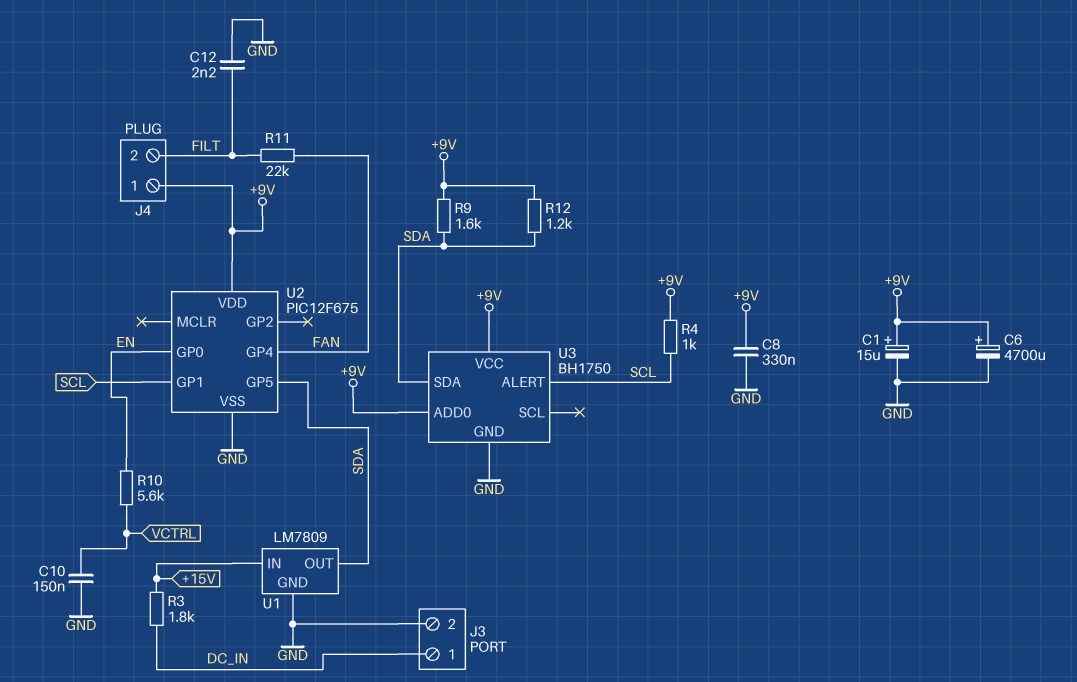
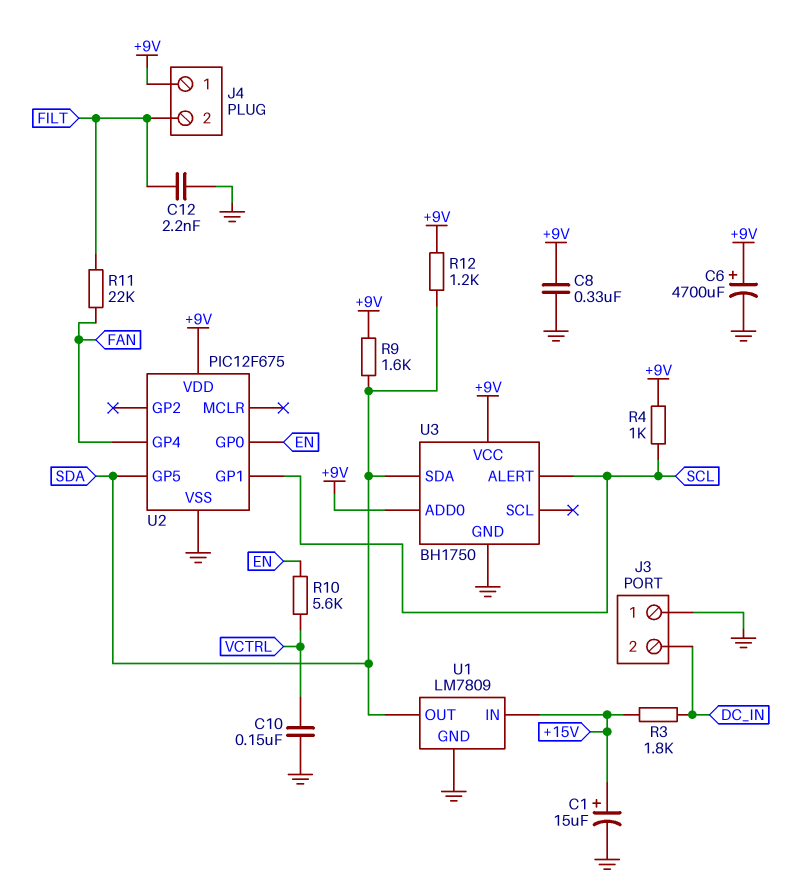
C1: 15uF (plus +9V, minus GND) -> 15uF (plus +15V, minus GND)
J3 pin 1: DC_IN -> GND
J3 pin 2: GND -> DC_IN

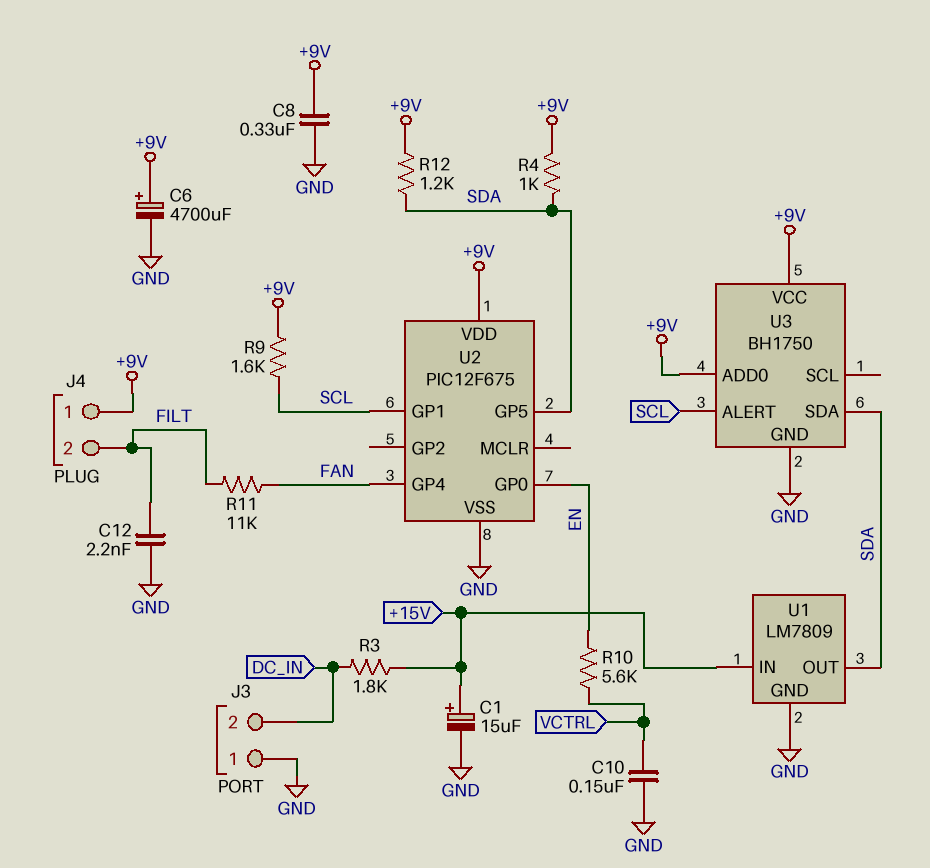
R4: 1k (+9V, SCL) -> 1k (+9V, SDA)
R9: 1.6k (+9V, SDA) -> 1.6k (+9V, SCL)
R11: 22k (FAN, FILT) -> 11k (FAN, FILT)

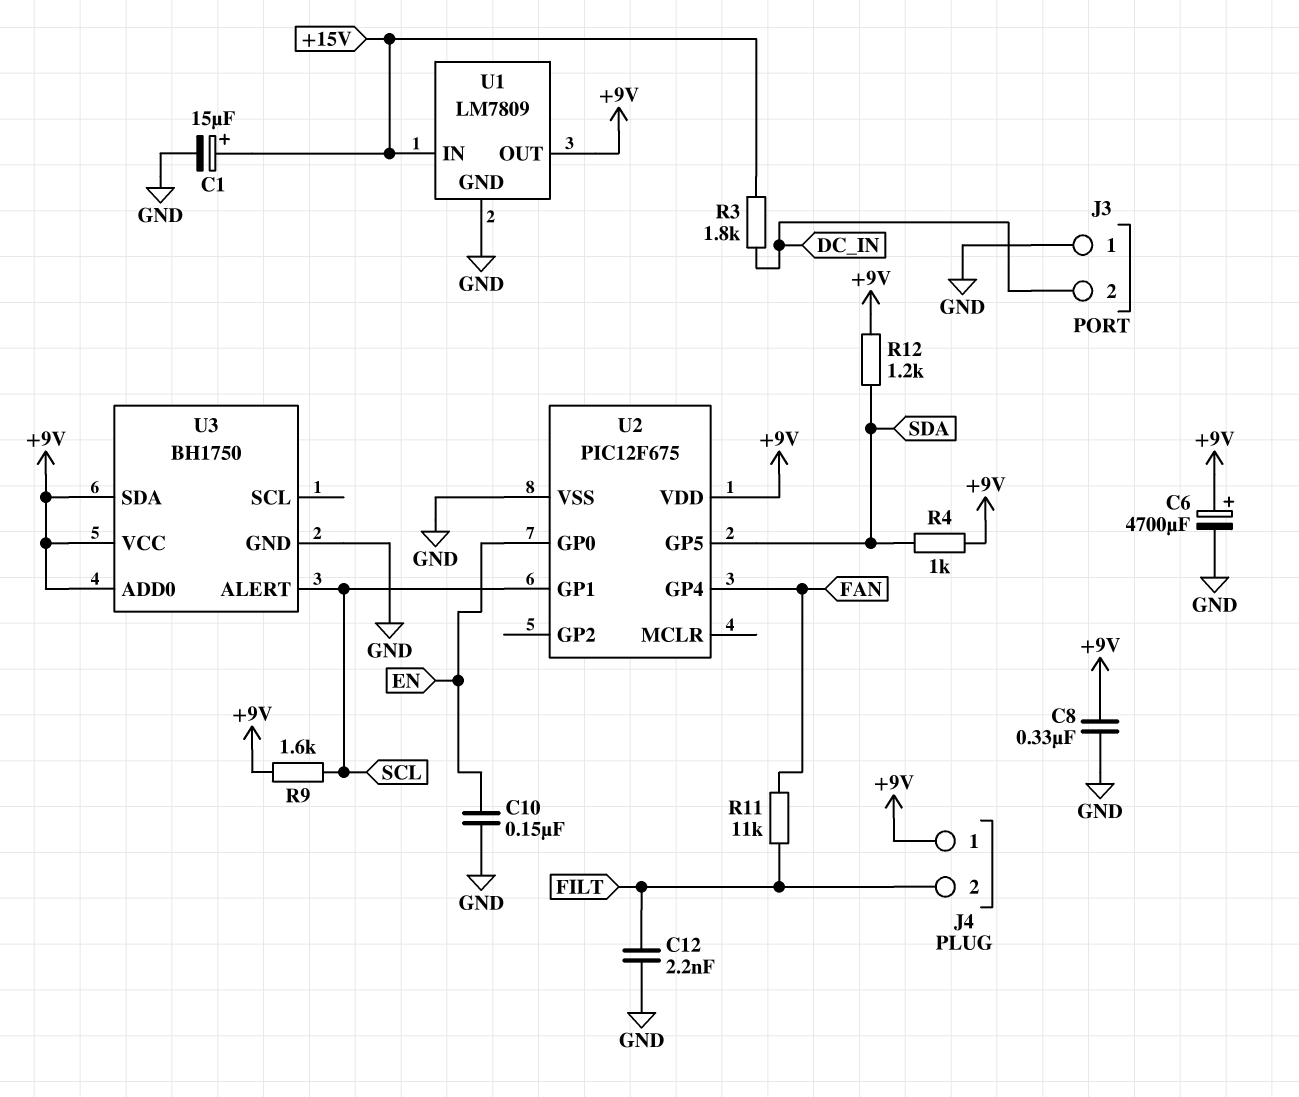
C10: 150nF (GND, VCTRL) -> 150nF (EN, GND)
R10: 5.6k (EN, VCTRL) -> none
U1 pin OUT: SDA -> +9V
U3 pin SDA: SDA -> +9V

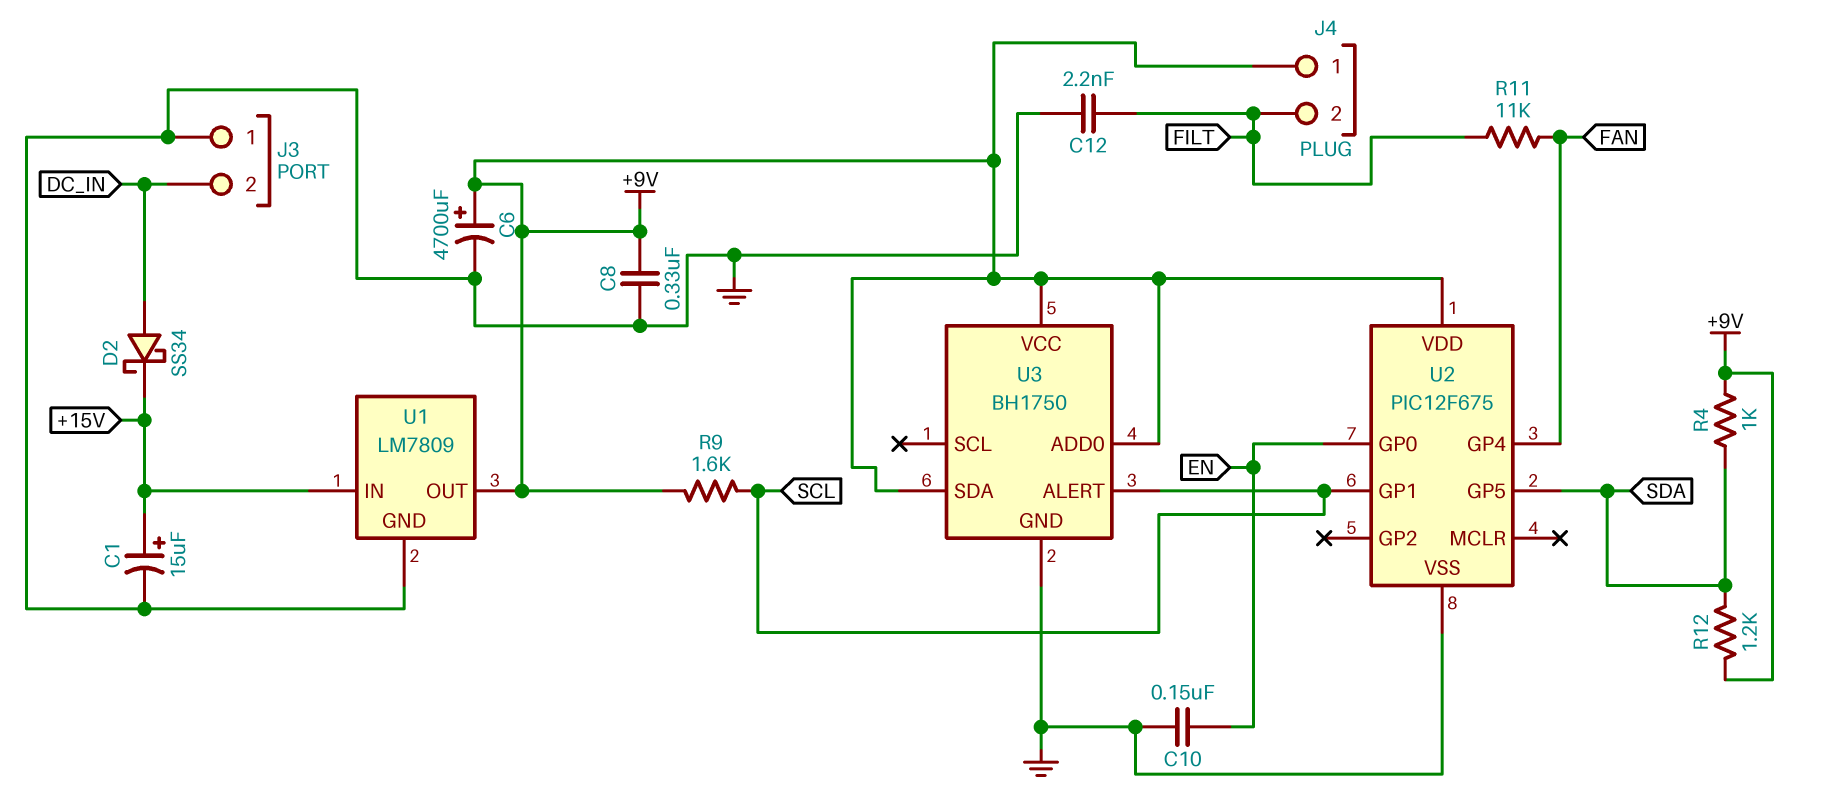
D2: none -> schottky SS34 (A DC_IN, K +15V)
R3: 1.8k (+15V, DC_IN) -> none

